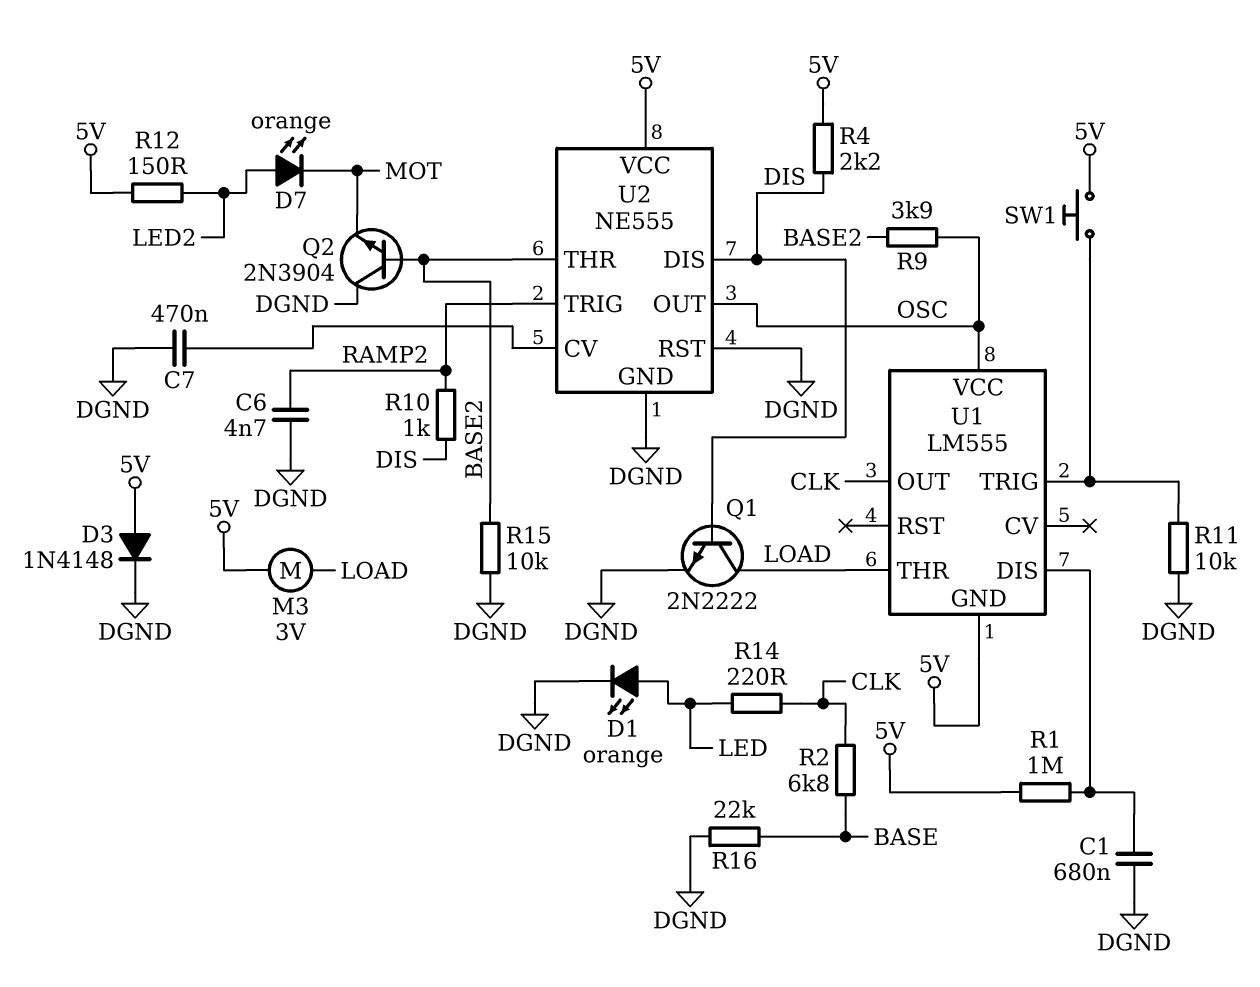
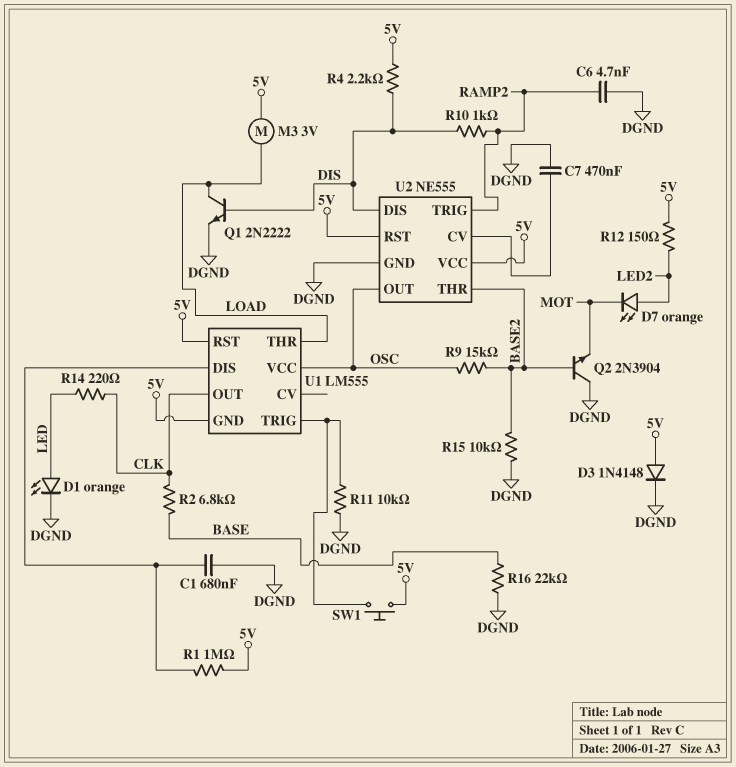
R9: 3.9k (BASE2, OSC) -> 15k (BASE2, OSC)
U1 pin RST: none -> 5V
U2 pin RST: DGND -> 5V

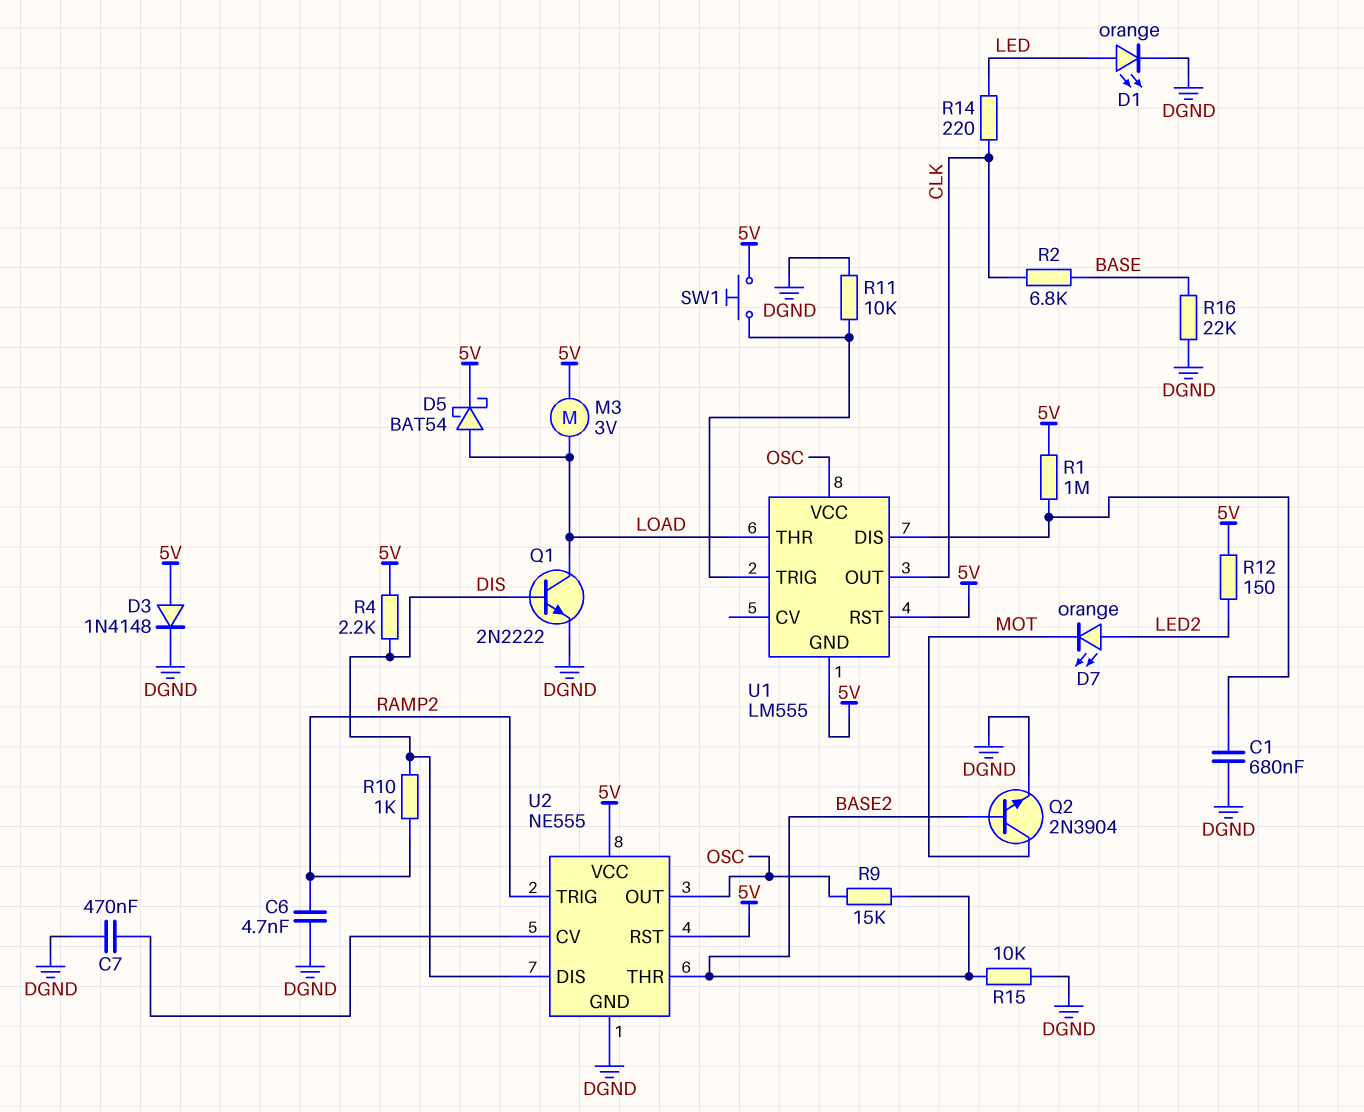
D5: none -> schottky BAT54 (A LOAD, K 5V)
Q2: NPN 2N3904 (B BASE2, C DGND, E MOT) -> NPN 2N3904 (B BASE2, C MOT, E DGND)

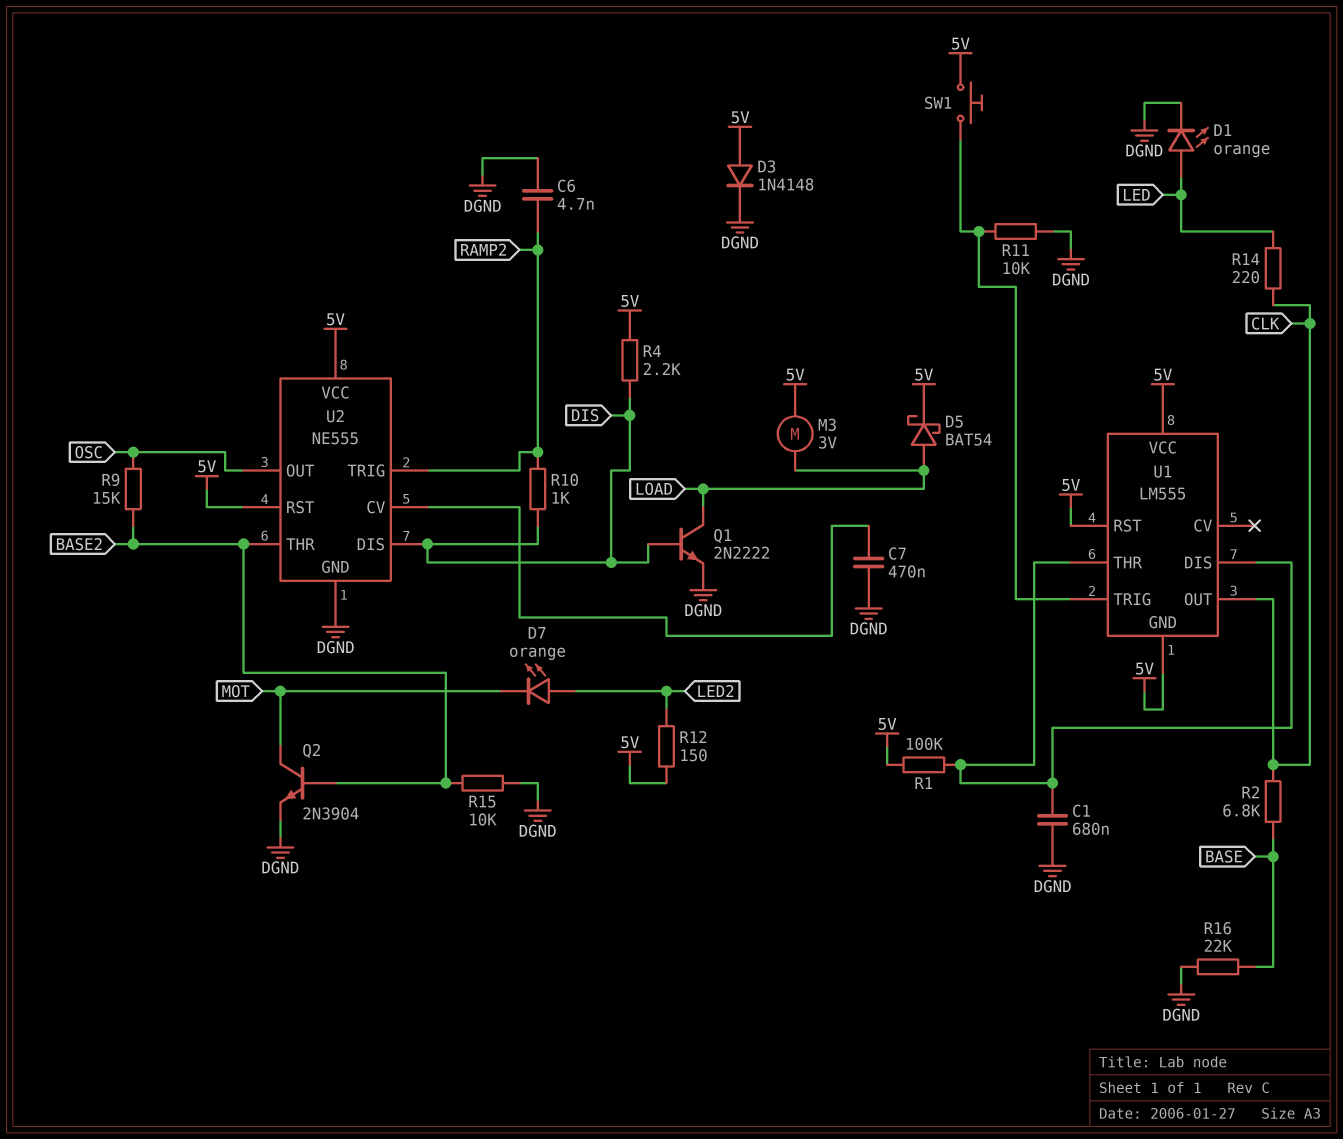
R1: 1M (5V, U1/DIS) -> 100k (5V, U1/DIS)
U1 pin THR: LOAD -> U1/DIS
U1 pin VCC: OSC -> 5V

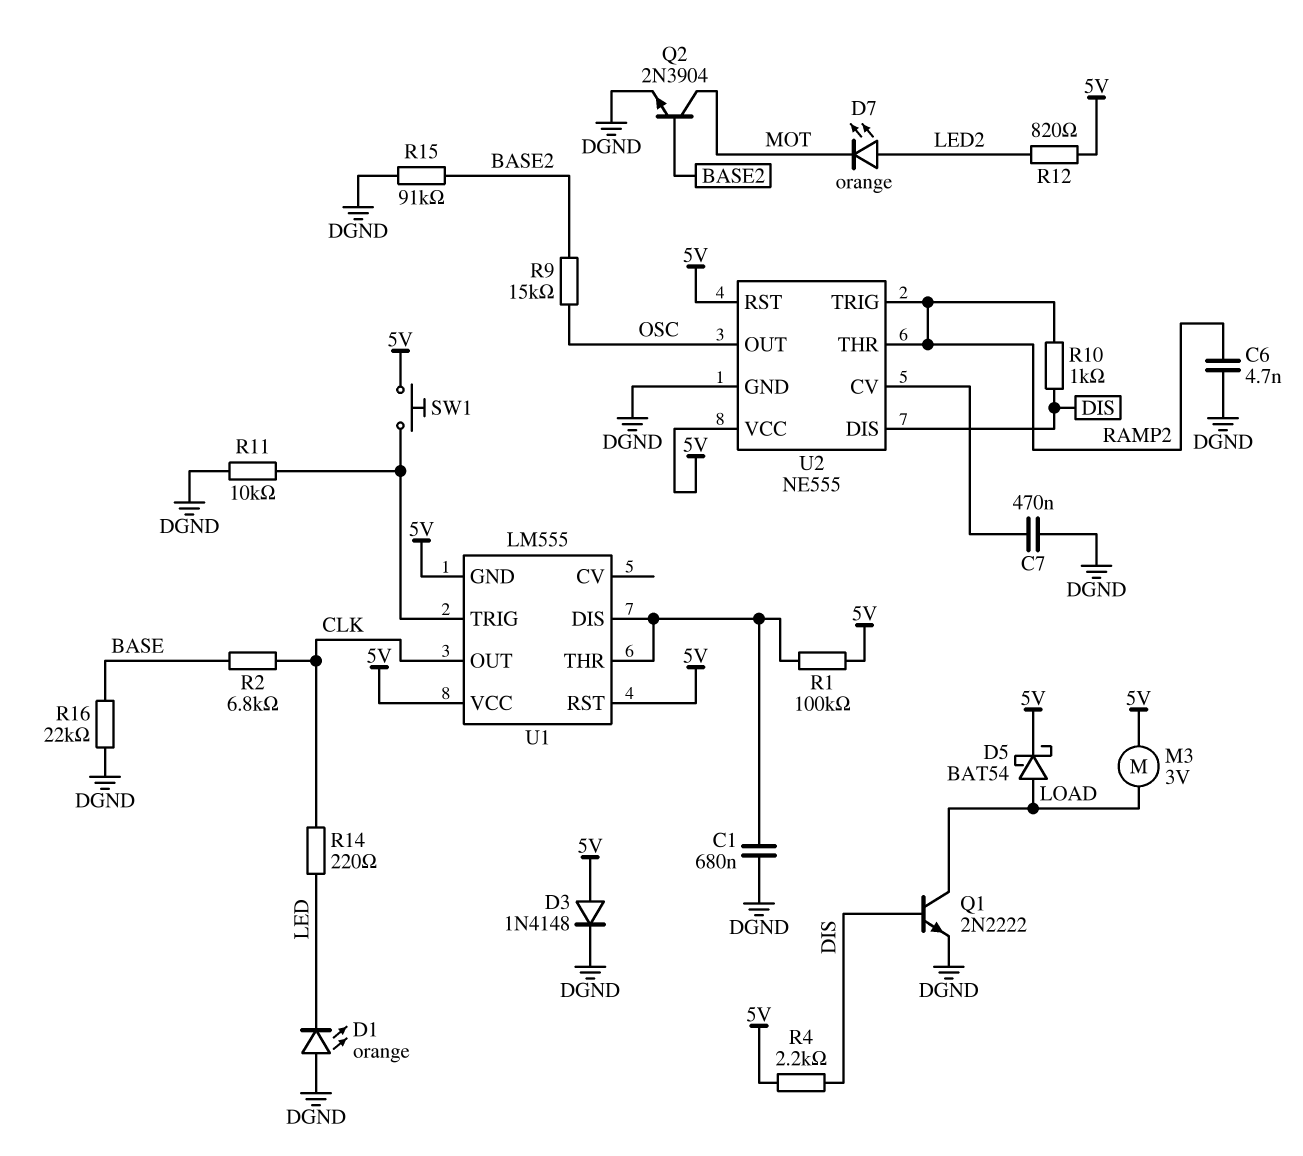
D1: LED orange (A LED, K DGND) -> LED orange (A DGND, K LED)
R12: 150 (5V, LED2) -> 820 (5V, LED2)
R15: 10k (BASE2, DGND) -> 91k (BASE2, DGND)
U2 pin THR: BASE2 -> RAMP2

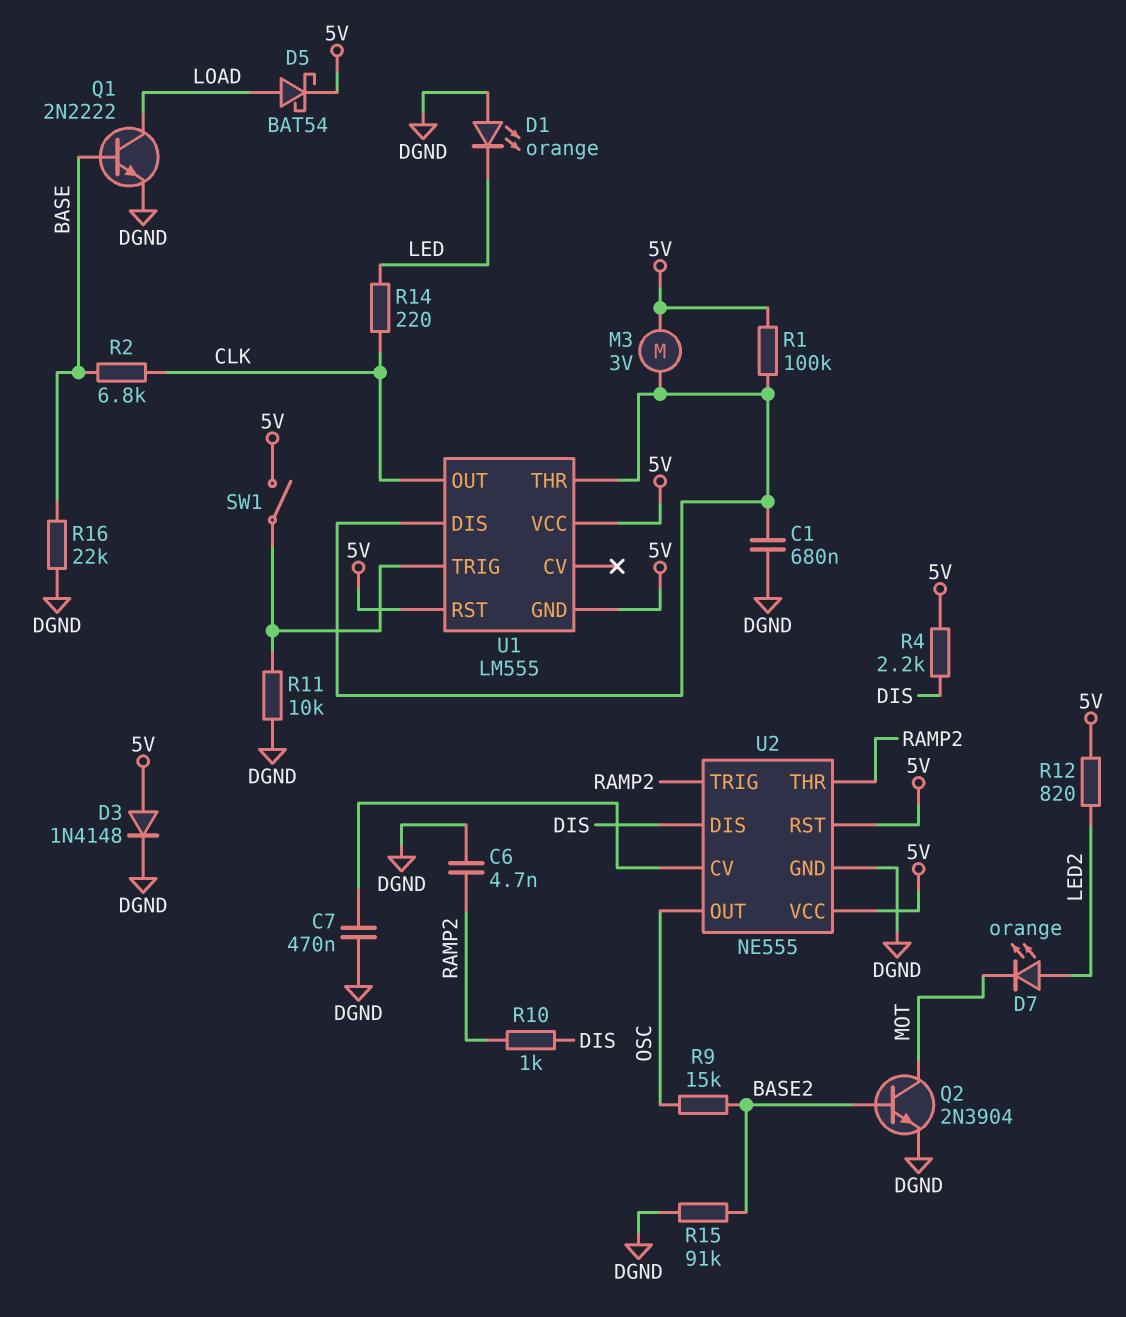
M3: motor 3V (5V, LOAD) -> motor 3V (5V, U1/DIS)
Q1: NPN 2N2222 (B DIS, C LOAD, E DGND) -> NPN 2N2222 (B BASE, C LOAD, E DGND)
SW1: button (5V, U1/TRIG) -> switch (5V, U1/TRIG)

